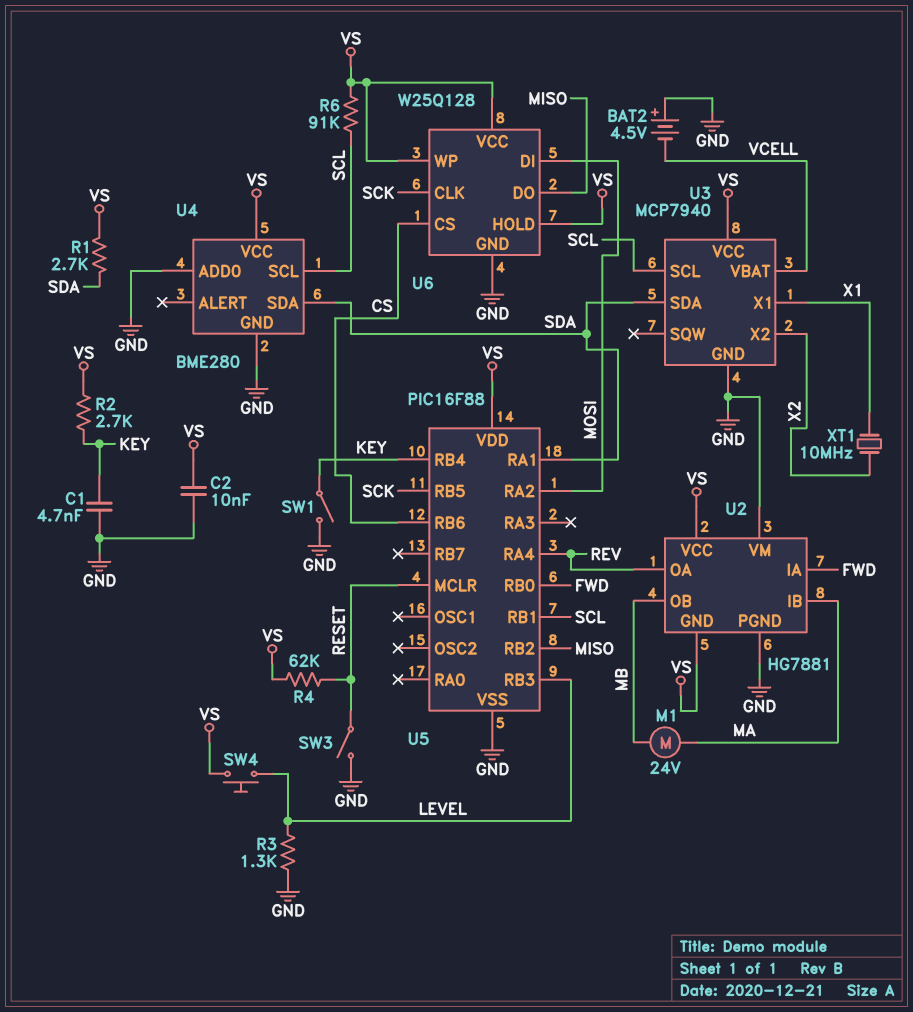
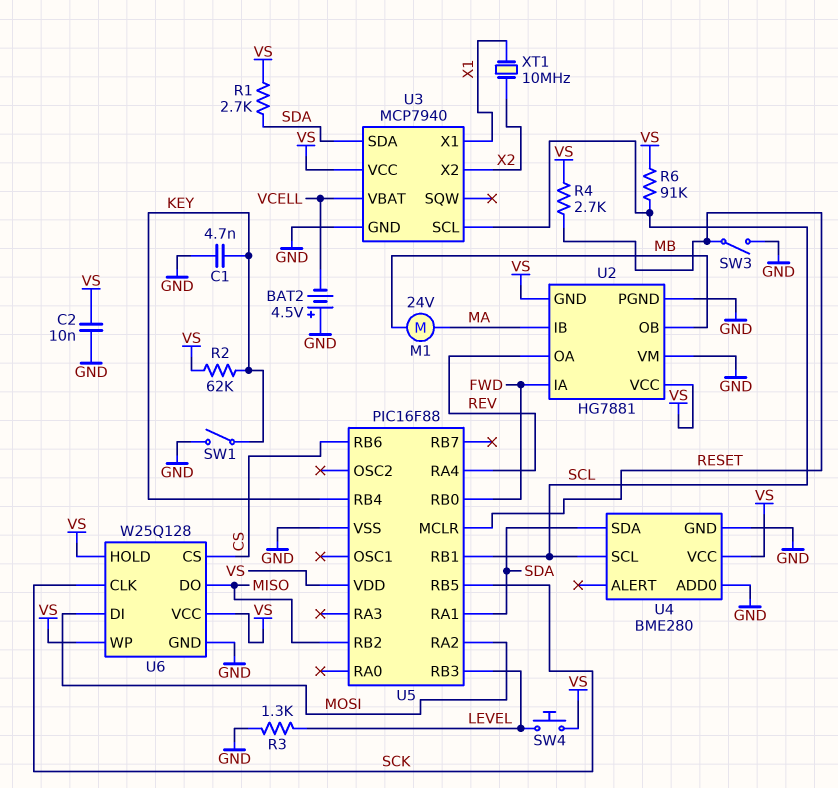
R2: 2.7k (KEY, VS) -> 62k (KEY, VS)
R4: 62k (RESET, VS) -> 2.7k (RESET, VS)

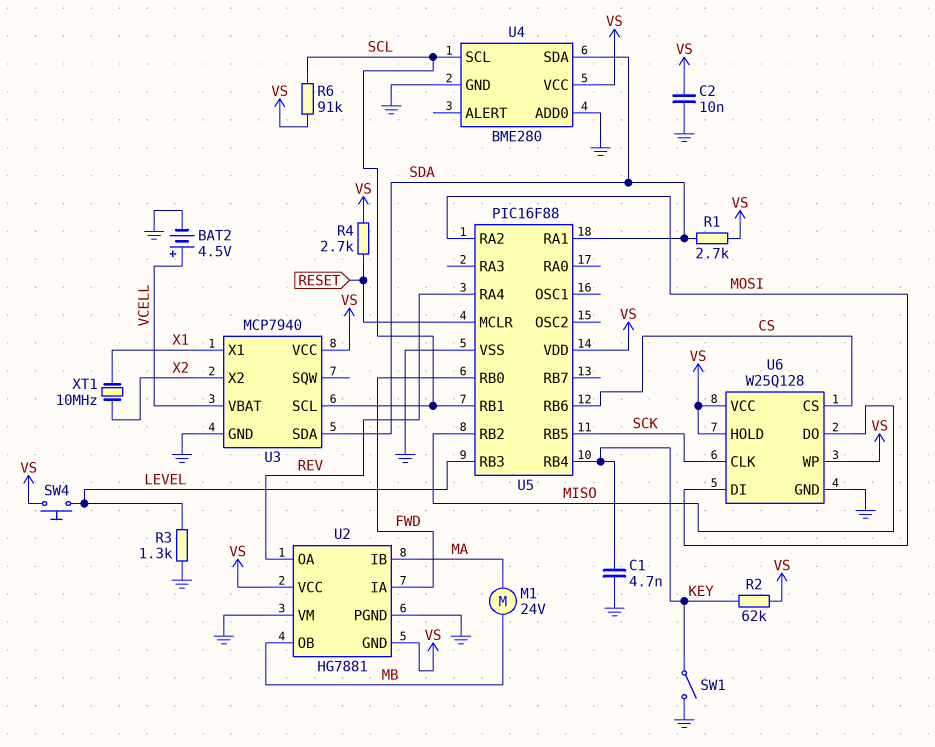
BAT2: 4.5V (plus GND, minus VCELL) -> 4.5V (plus VCELL, minus GND)
SW3: switch (GND, RESET) -> none

